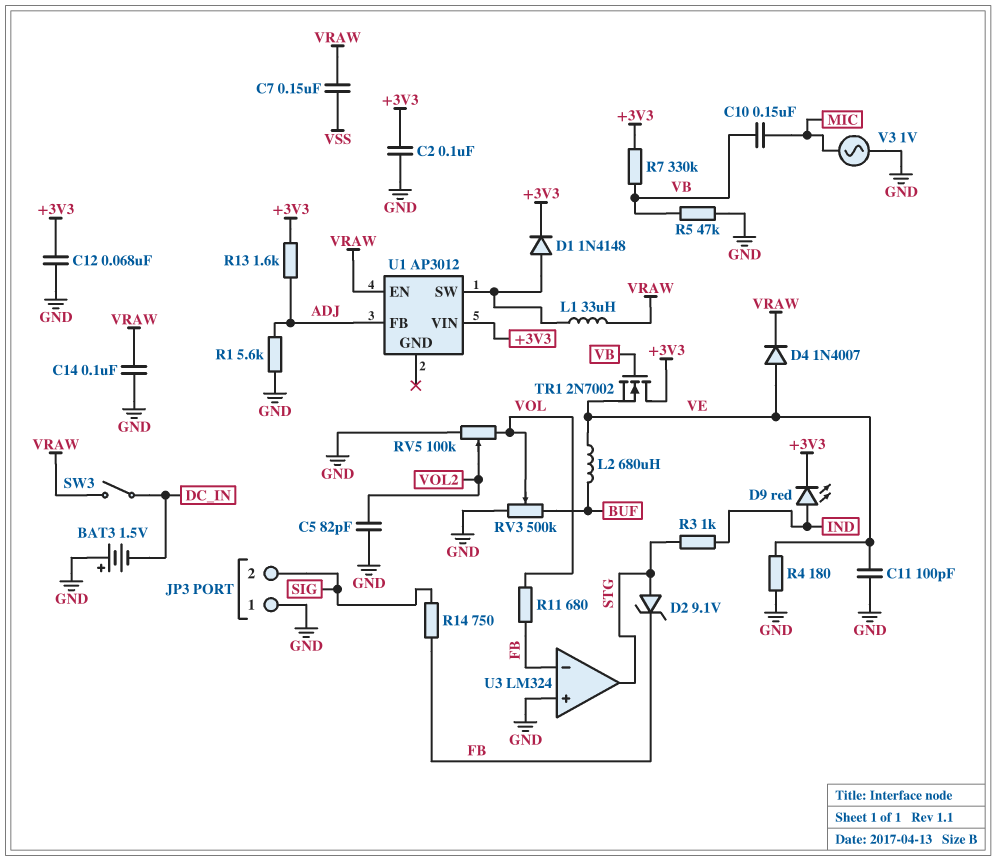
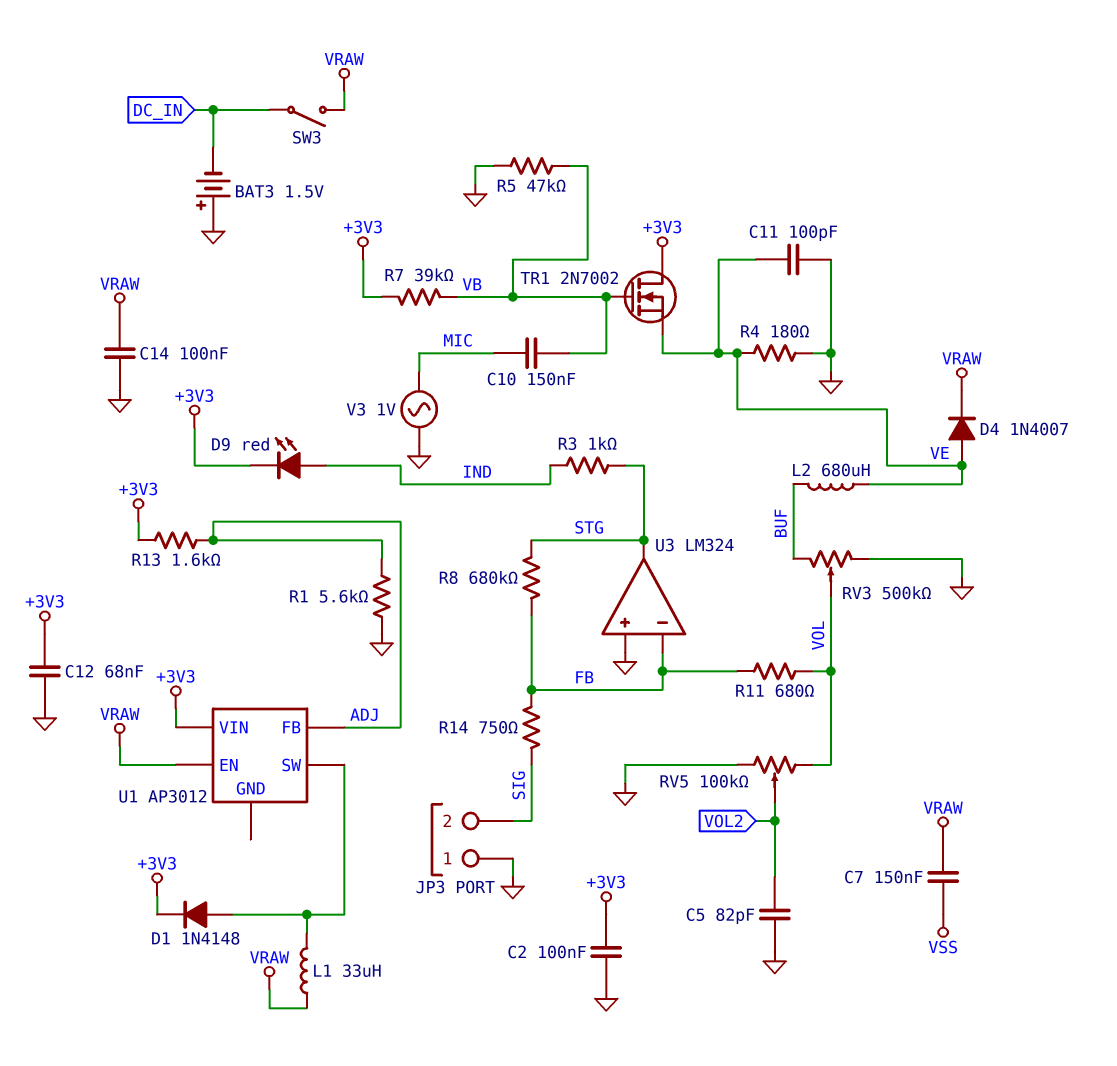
D2: zener 9.1V (A STG, K FB) -> none
R7: 330k (+3V3, VB) -> 39k (+3V3, VB)
R8: none -> 680k (FB, STG)

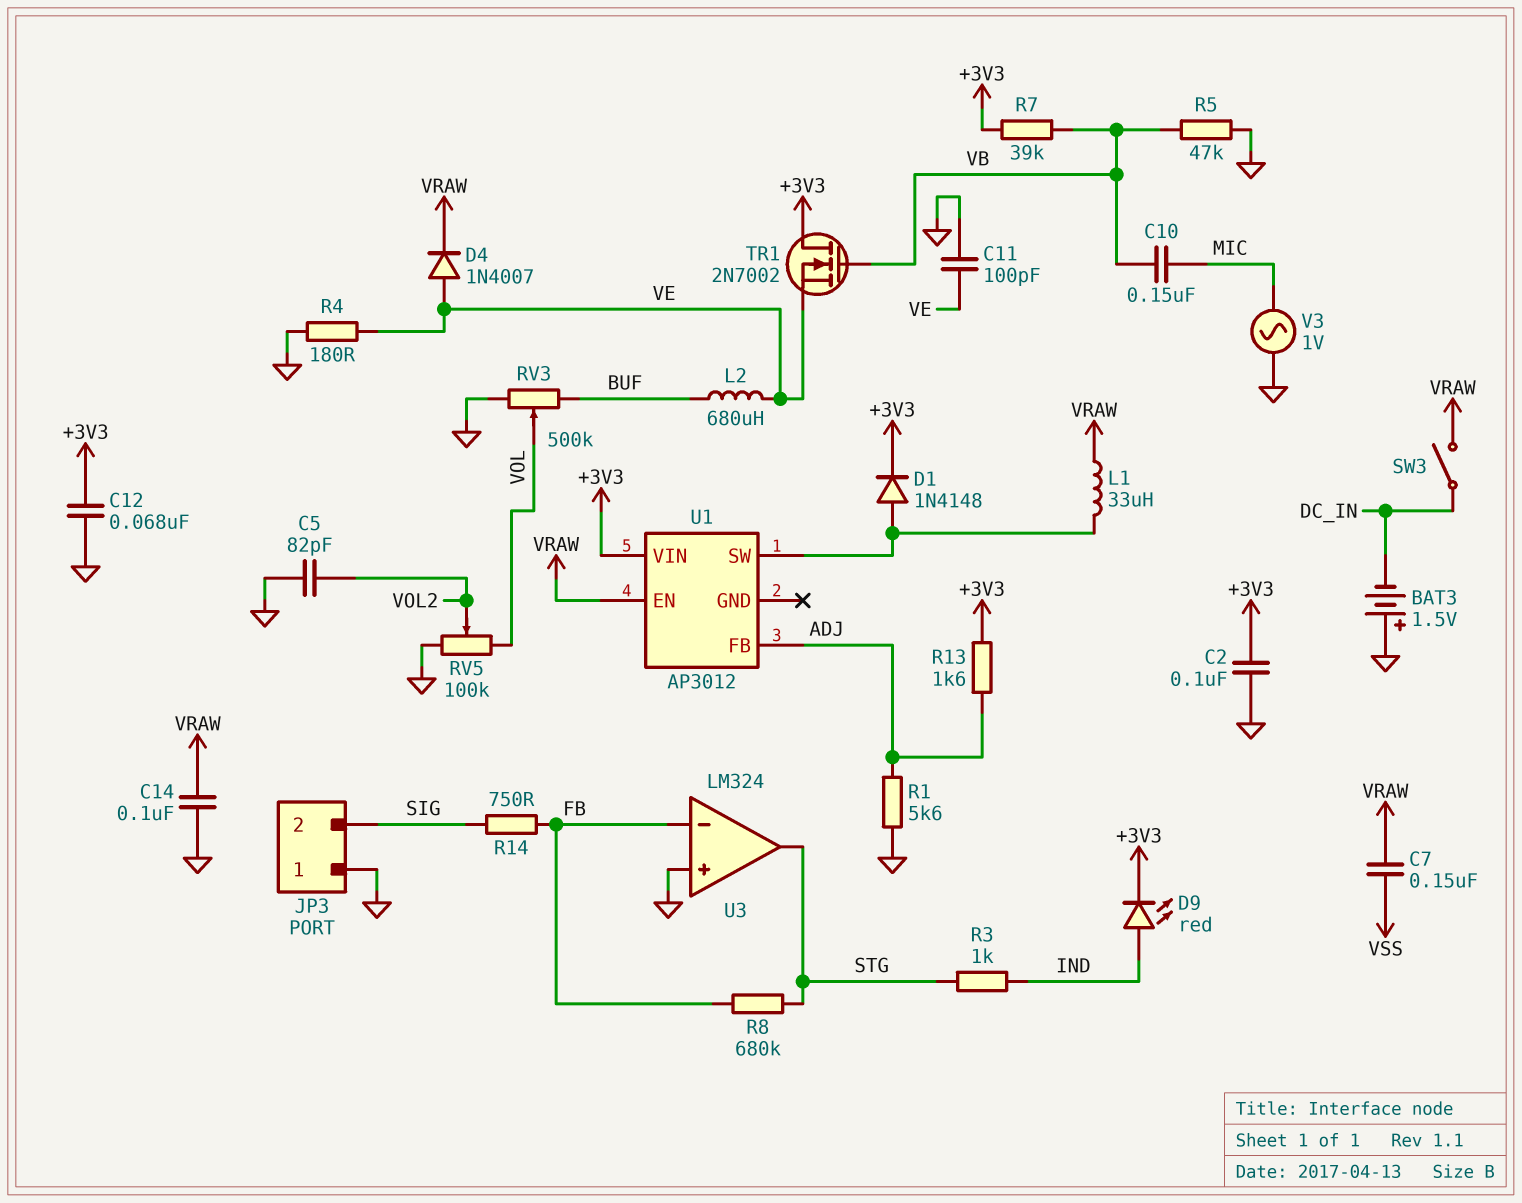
R11: 680 (FB, VOL) -> none

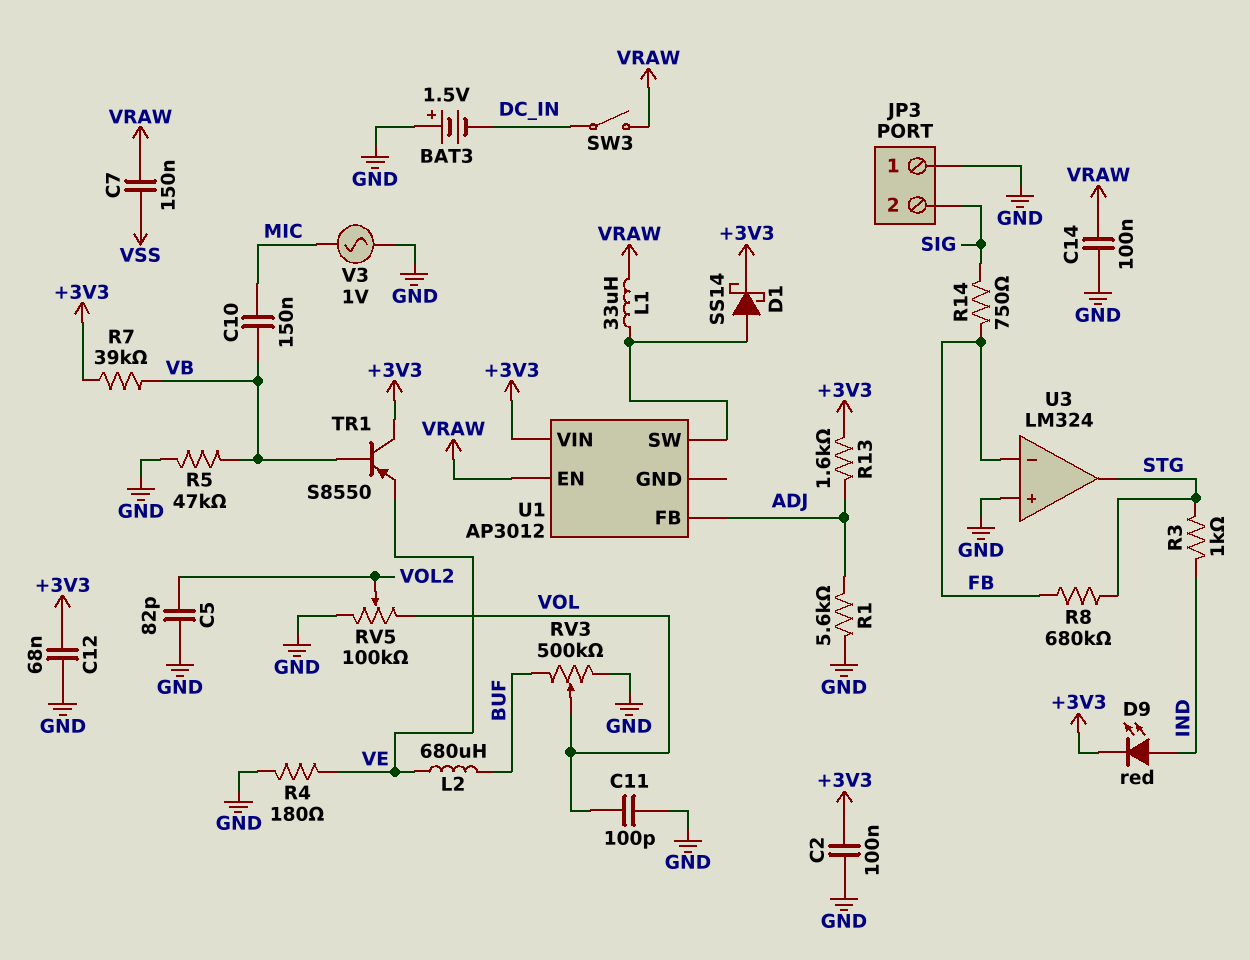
C11: 100pF (GND, VE) -> 100pF (GND, VOL)
D1: diode 1N4148 (A U1/SW, K +3V3) -> schottky SS14 (A U1/SW, K +3V3)
D4: diode 1N4007 (A VE, K VRAW) -> none
TR1: NMOS 2N7002 (G VB, D +3V3, S VE) -> PNP S8550 (B VB, C +3V3, E VE)

